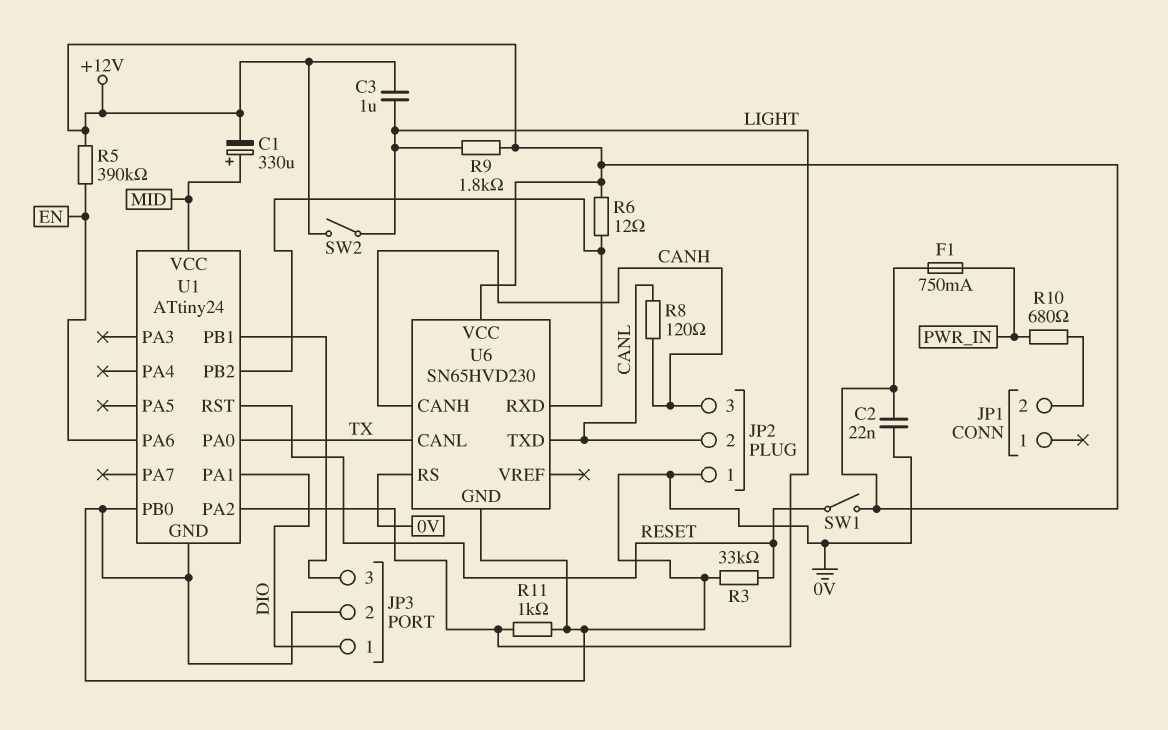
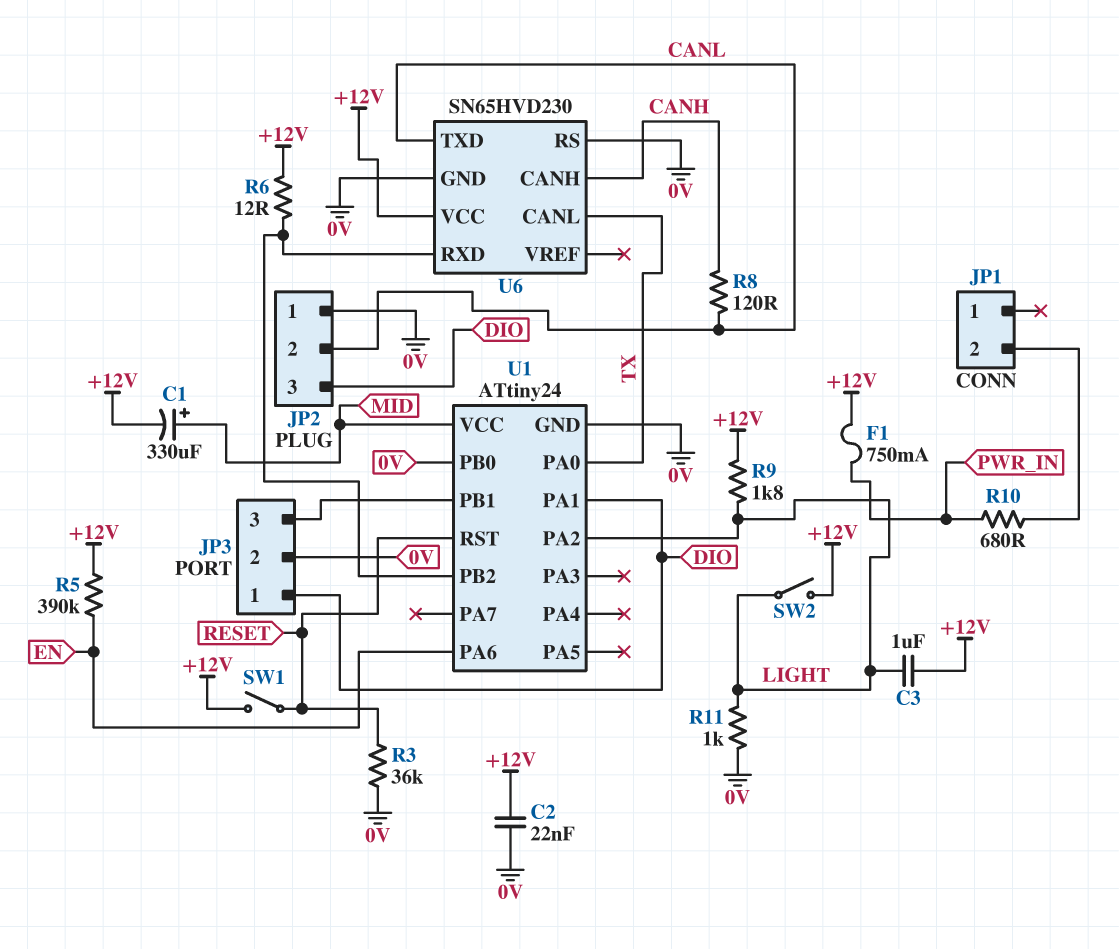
JP2 pin 3: CANH -> DIO
R3: 33k (0V, RESET) -> 36k (0V, RESET)

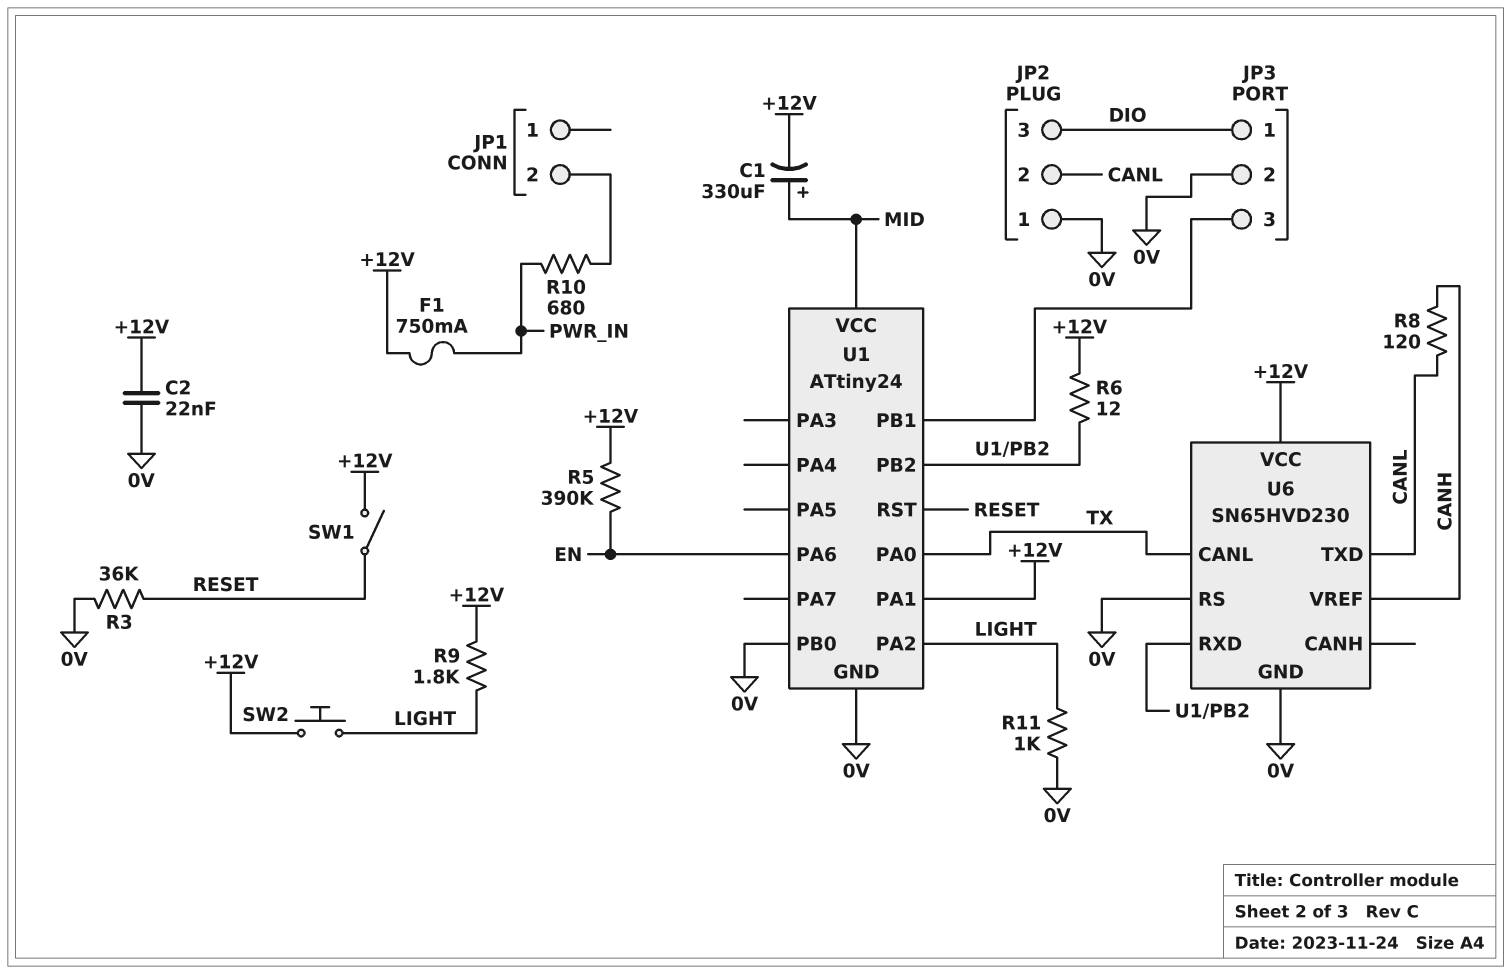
C3: 1uF (+12V, LIGHT) -> none
SW2: switch (+12V, LIGHT) -> button (+12V, LIGHT)
U1 pin PA1: DIO -> +12V
U6 pin CANH: CANH -> none
U6 pin VREF: none -> CANH

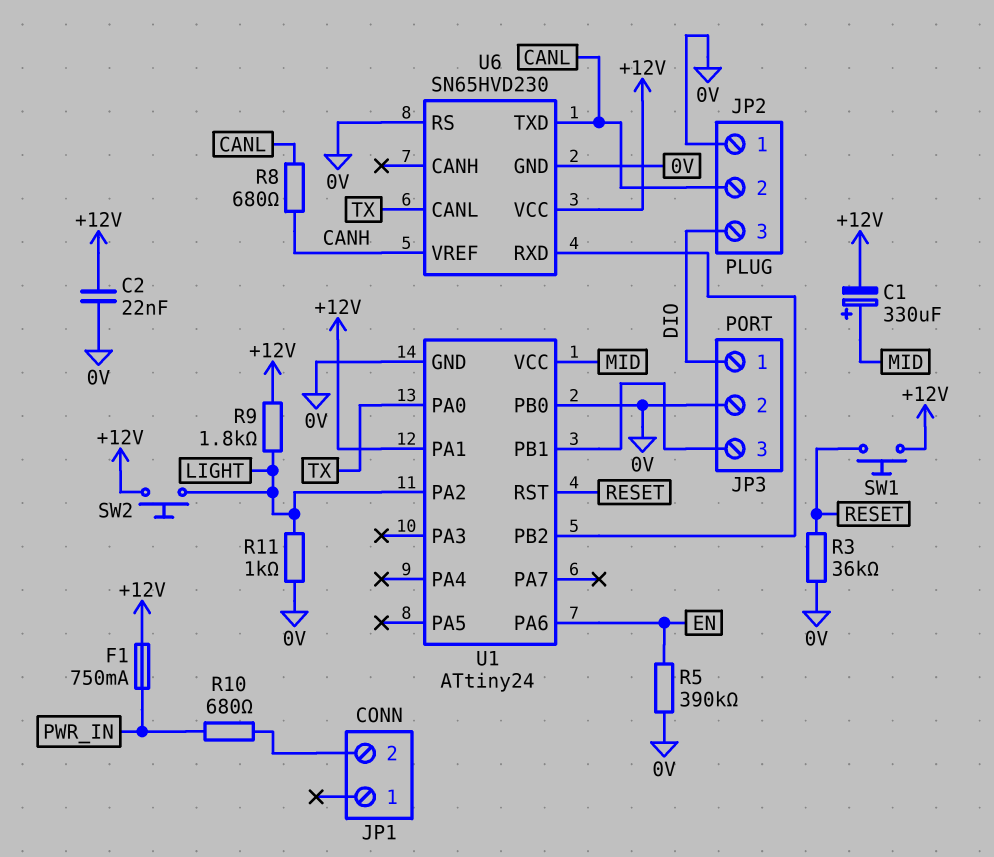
R5: 390k (+12V, EN) -> 390k (0V, EN)
R6: 12 (+12V, U1/PB2) -> none
R8: 120 (CANH, CANL) -> 680 (CANH, CANL)
SW1: switch (+12V, RESET) -> button (+12V, RESET)

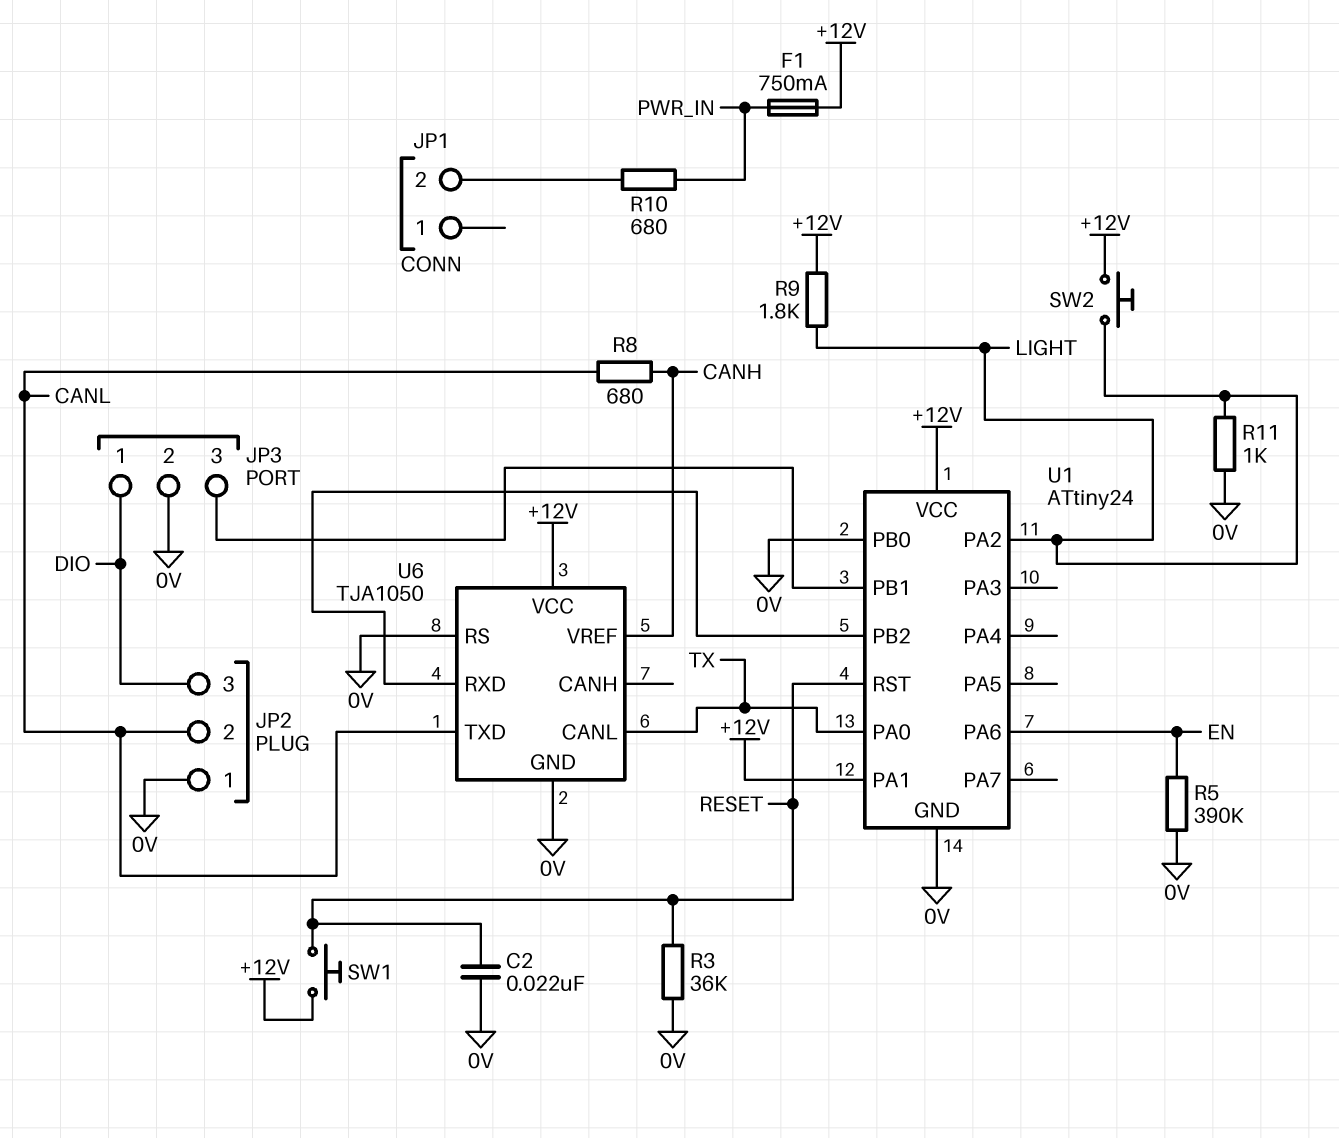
C1: 330uF (plus MID, minus +12V) -> none
C2: 22nF (+12V, 0V) -> 22nF (0V, RESET)
U1 pin VCC: MID -> +12V
U6: SN65HVD230 -> TJA1050

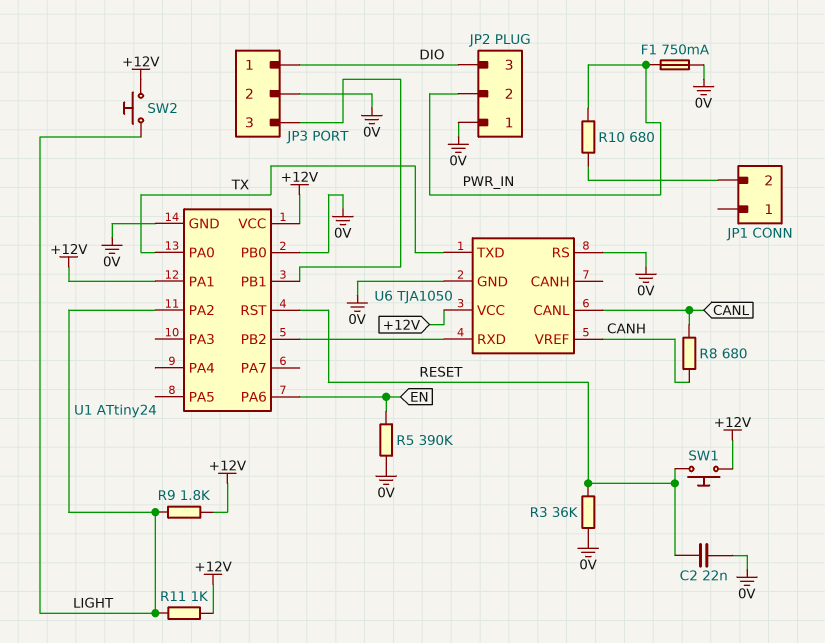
F1: 750mA (+12V, PWR_IN) -> 750mA (0V, PWR_IN)
JP2 pin 2: CANL -> PWR_IN
R11: 1k (0V, LIGHT) -> 1k (+12V, LIGHT)
U6 pin CANL: TX -> CANL
U6 pin TXD: CANL -> TX

